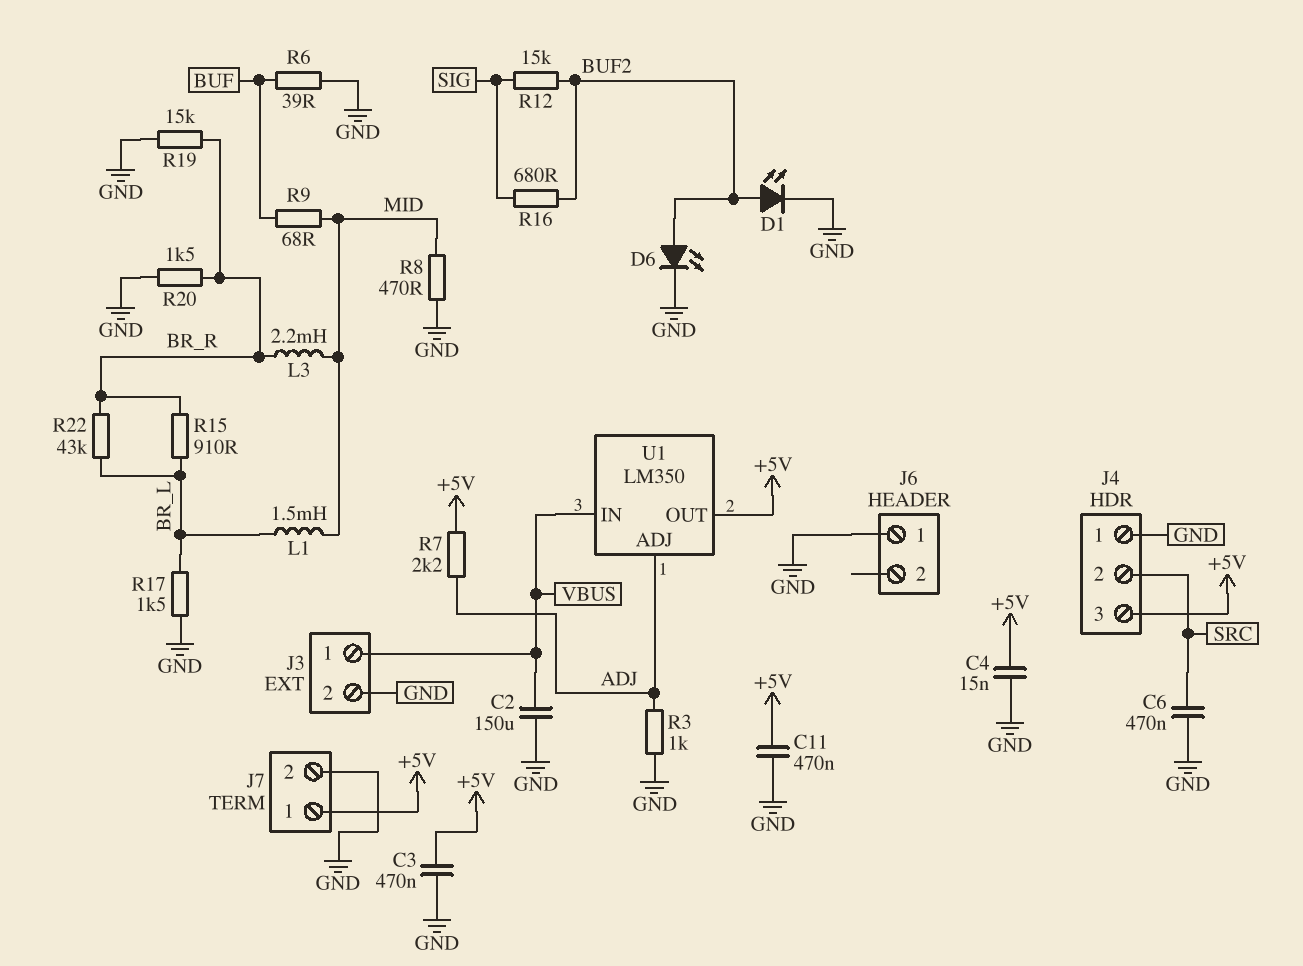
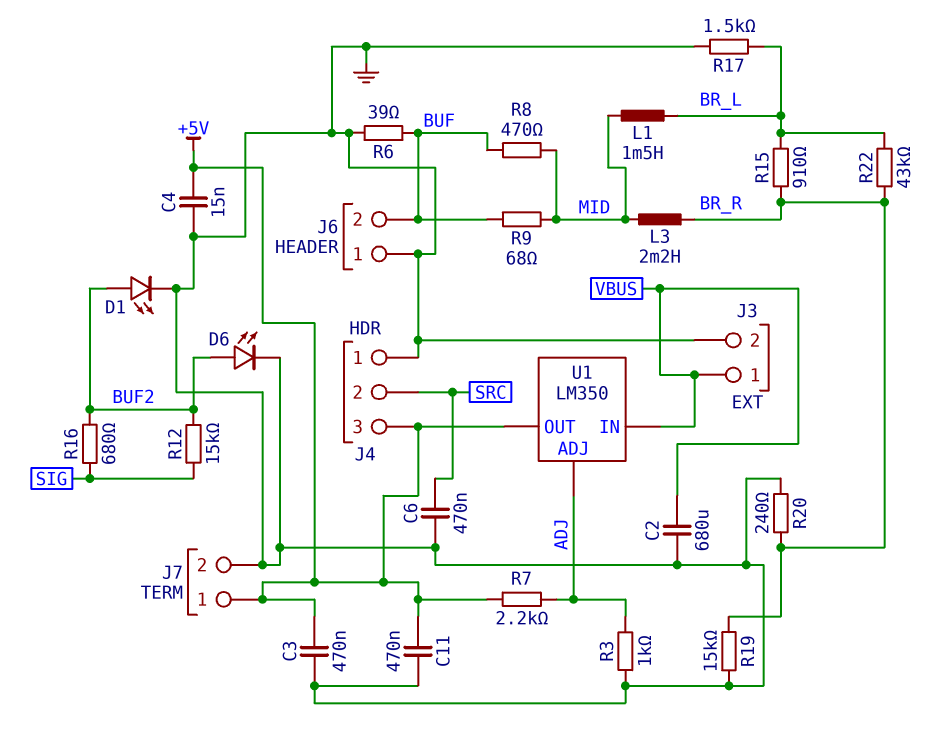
C2: 150uF (GND, VBUS) -> 680uF (GND, VBUS)
J6 pin 2: none -> BUF
R8: 470 (GND, MID) -> 470 (BUF, MID)
R20: 1.5k (BR_R, GND) -> 240 (BR_R, GND)

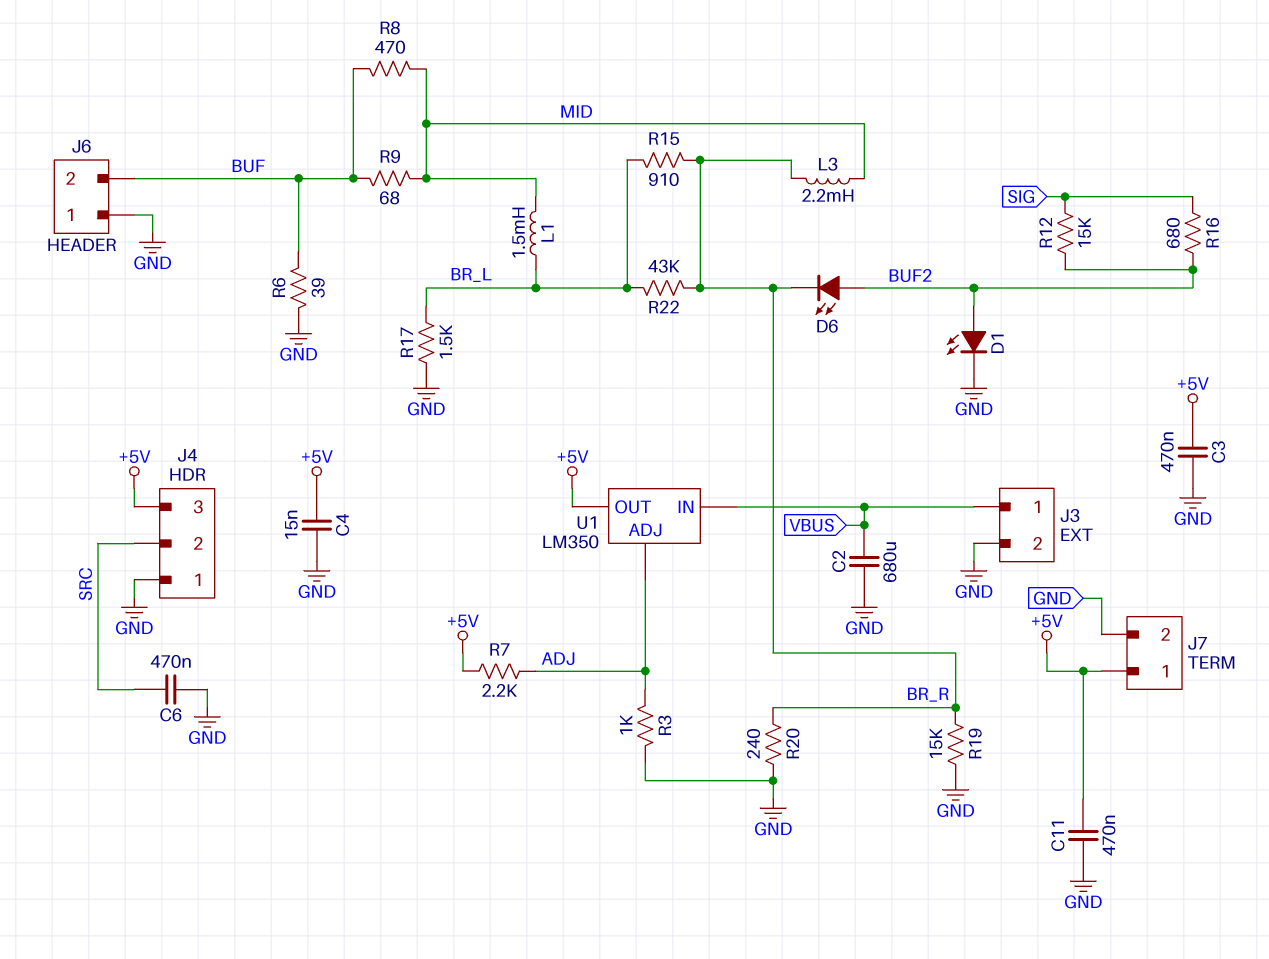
D6: LED (A BUF2, K GND) -> LED (A BUF2, K BR_R)

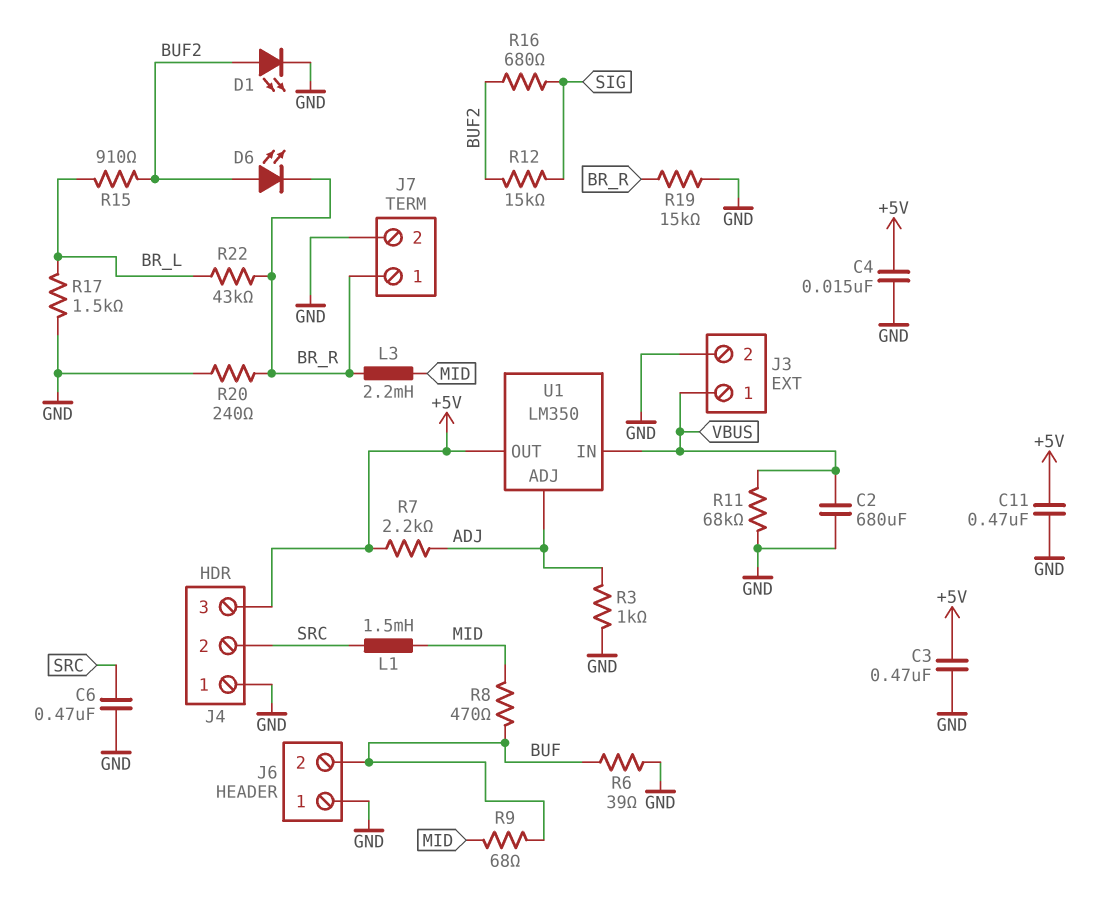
J7 pin 1: +5V -> BR_R
L1: 1.5mH (BR_L, MID) -> 1.5mH (MID, SRC)
R11: none -> 68k (GND, VBUS)
R15: 910 (BR_L, BR_R) -> 910 (BR_L, BUF2)

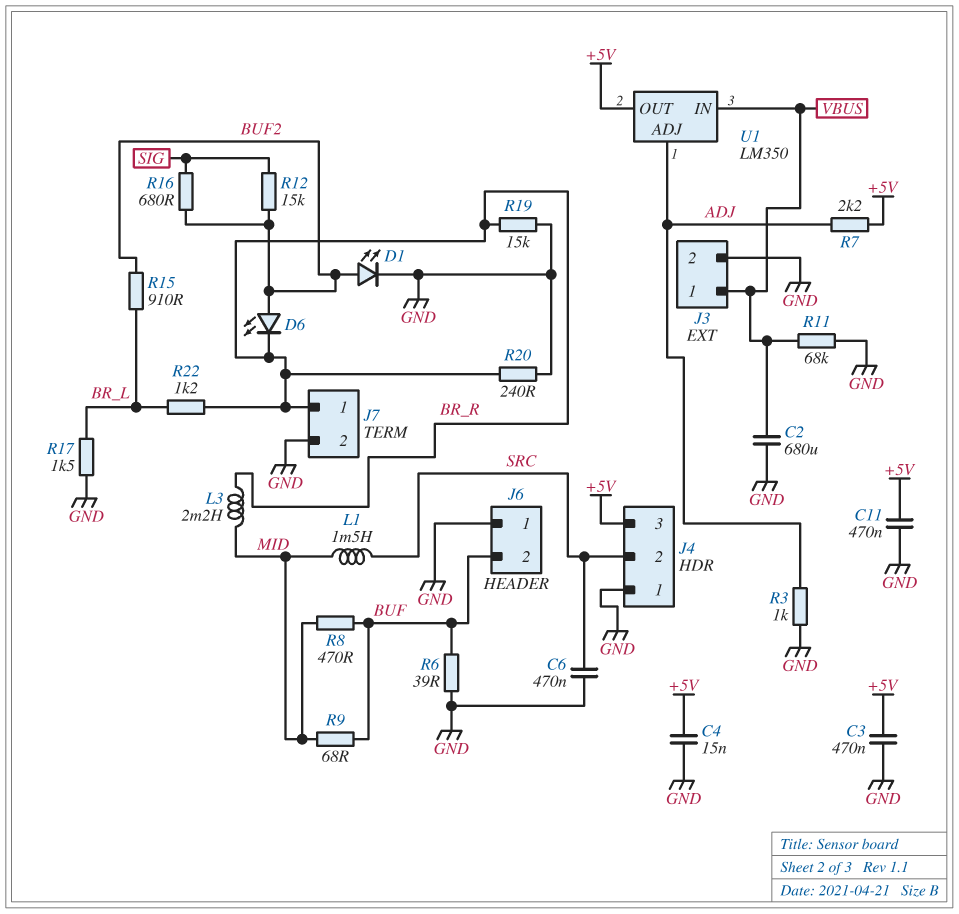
R22: 43k (BR_L, BR_R) -> 1.2k (BR_L, BR_R)

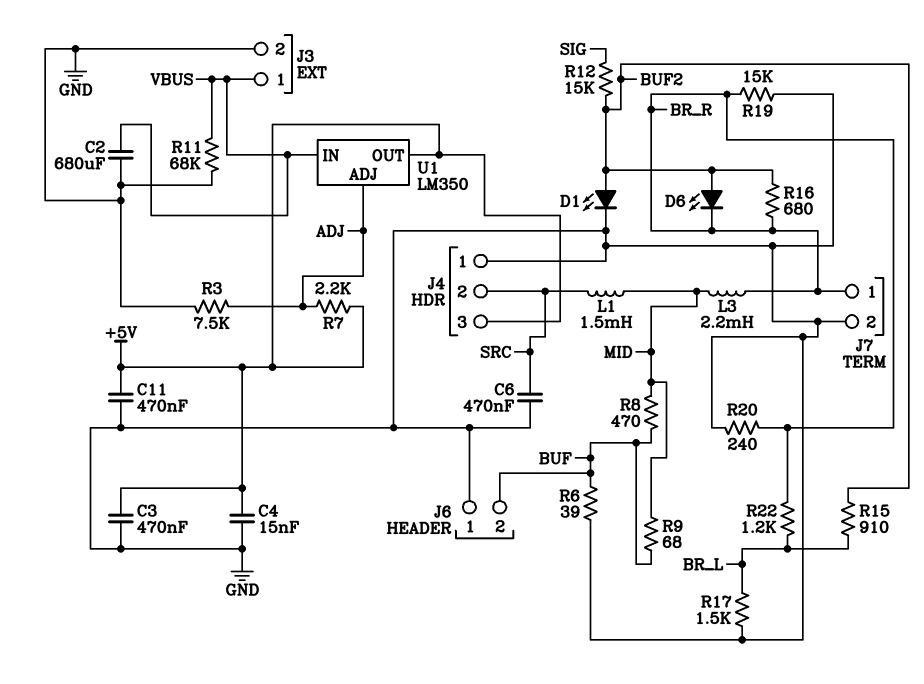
R3: 1k (ADJ, GND) -> 7.5k (ADJ, GND)
R16: 680 (BUF2, SIG) -> 680 (BR_R, BUF2)

